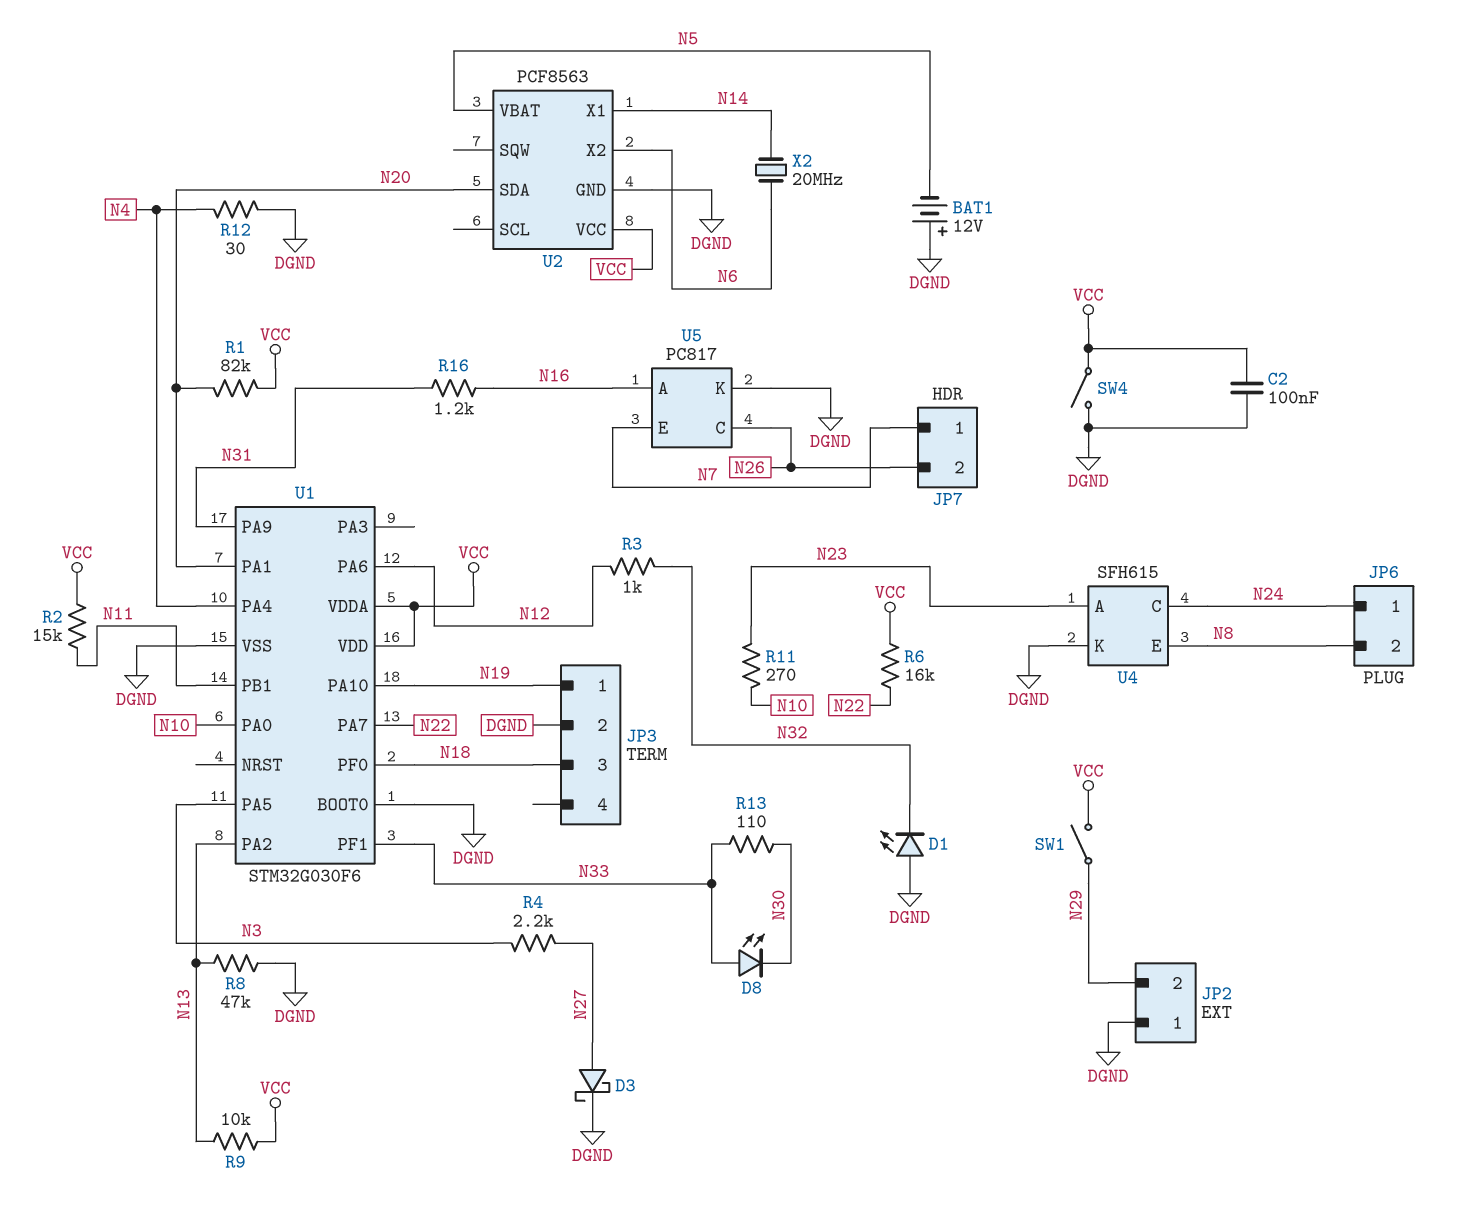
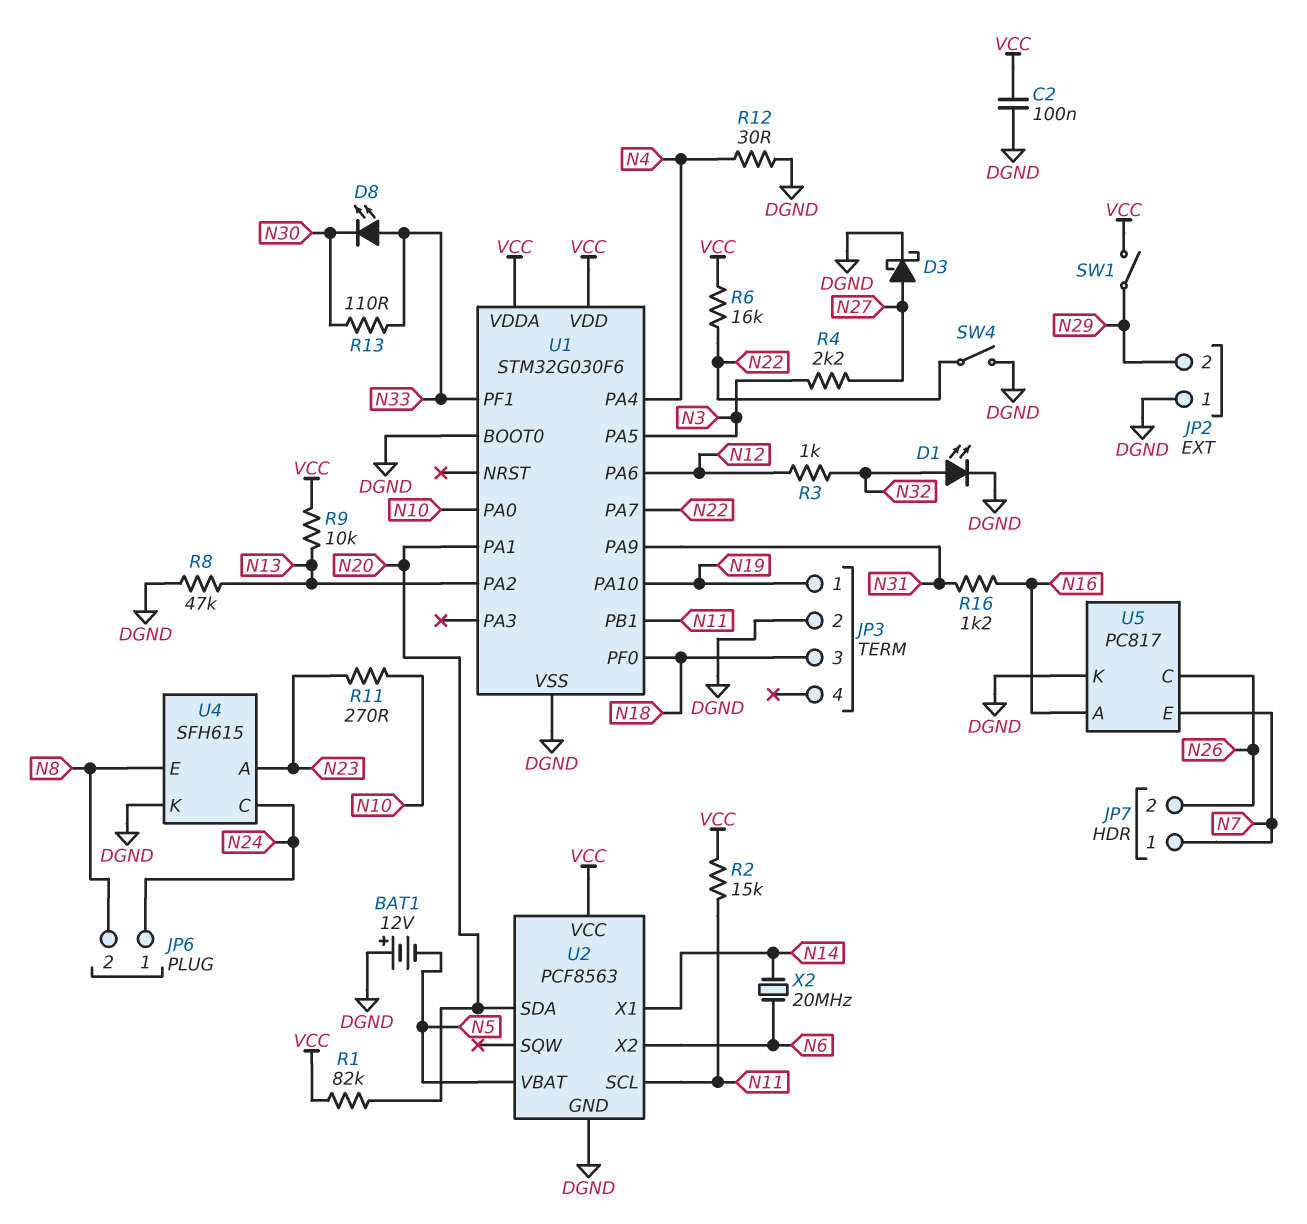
D1: LED (A DGND, K N32) -> LED (A N32, K DGND)
SW4: switch (DGND, VCC) -> switch (DGND, N22)
U2 pin SCL: none -> N11

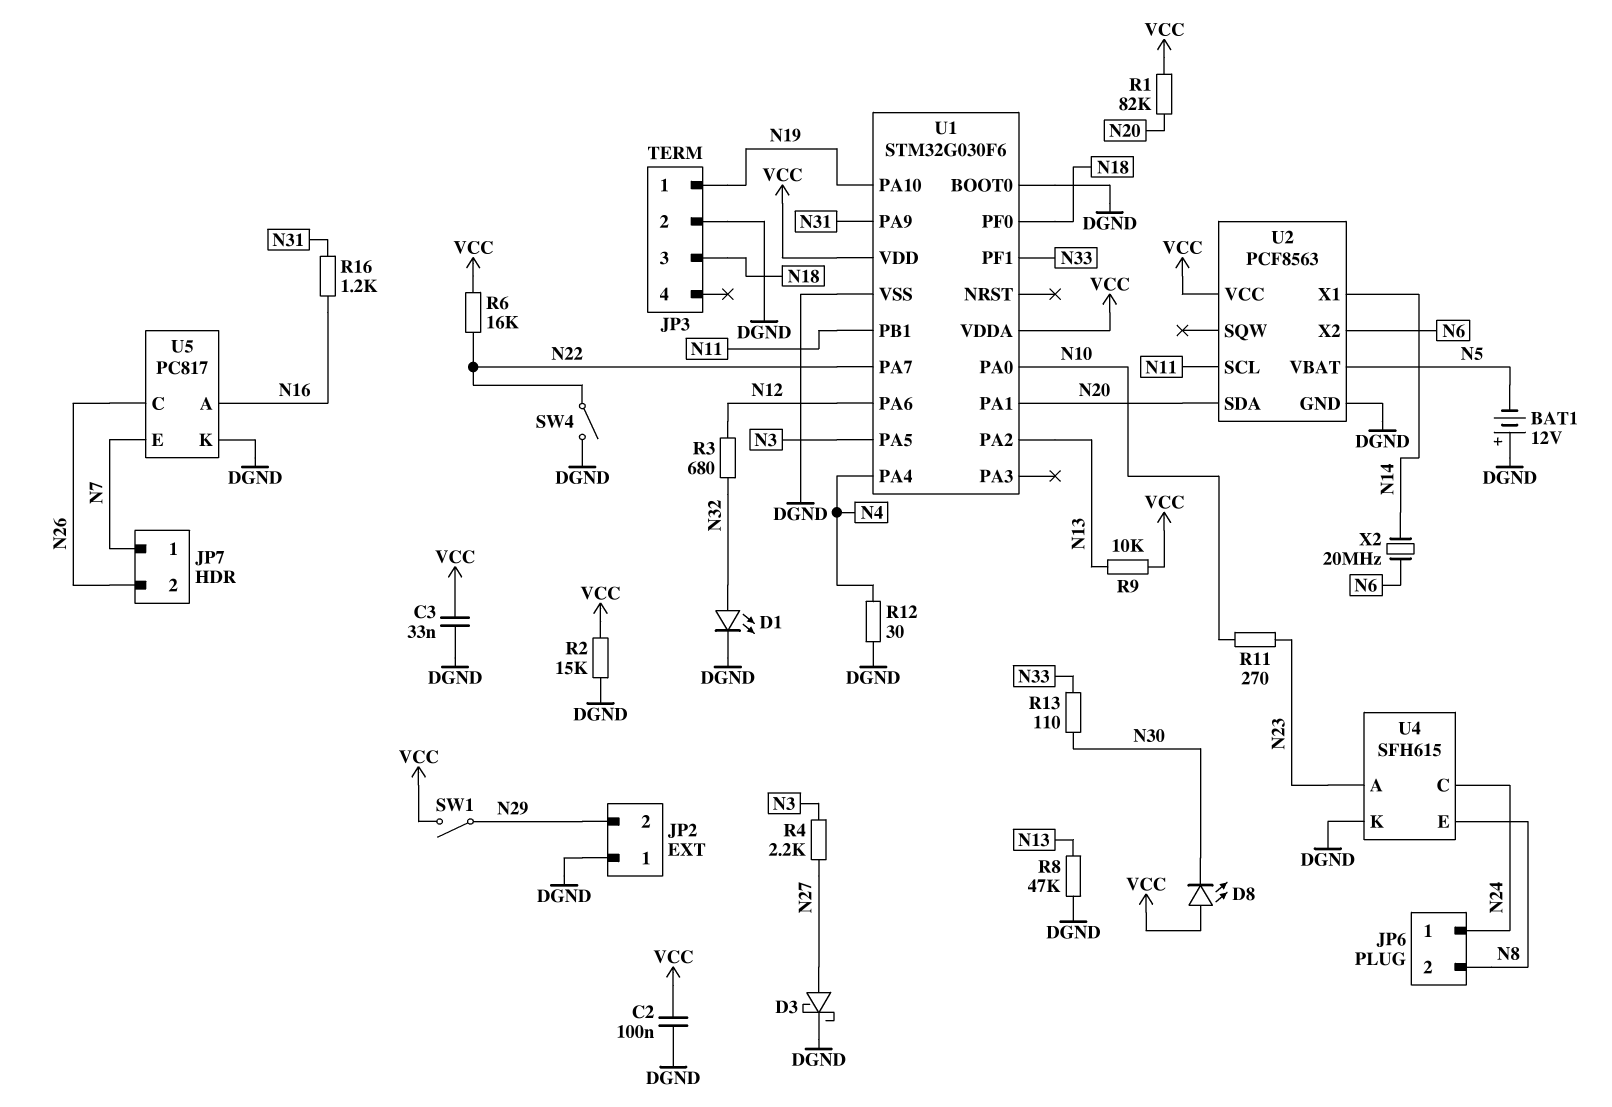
C3: none -> 33nF (DGND, VCC)
D8: LED (A N33, K N30) -> LED (A VCC, K N30)
R2: 15k (N11, VCC) -> 15k (DGND, VCC)
R3: 1k (N12, N32) -> 680 (N12, N32)

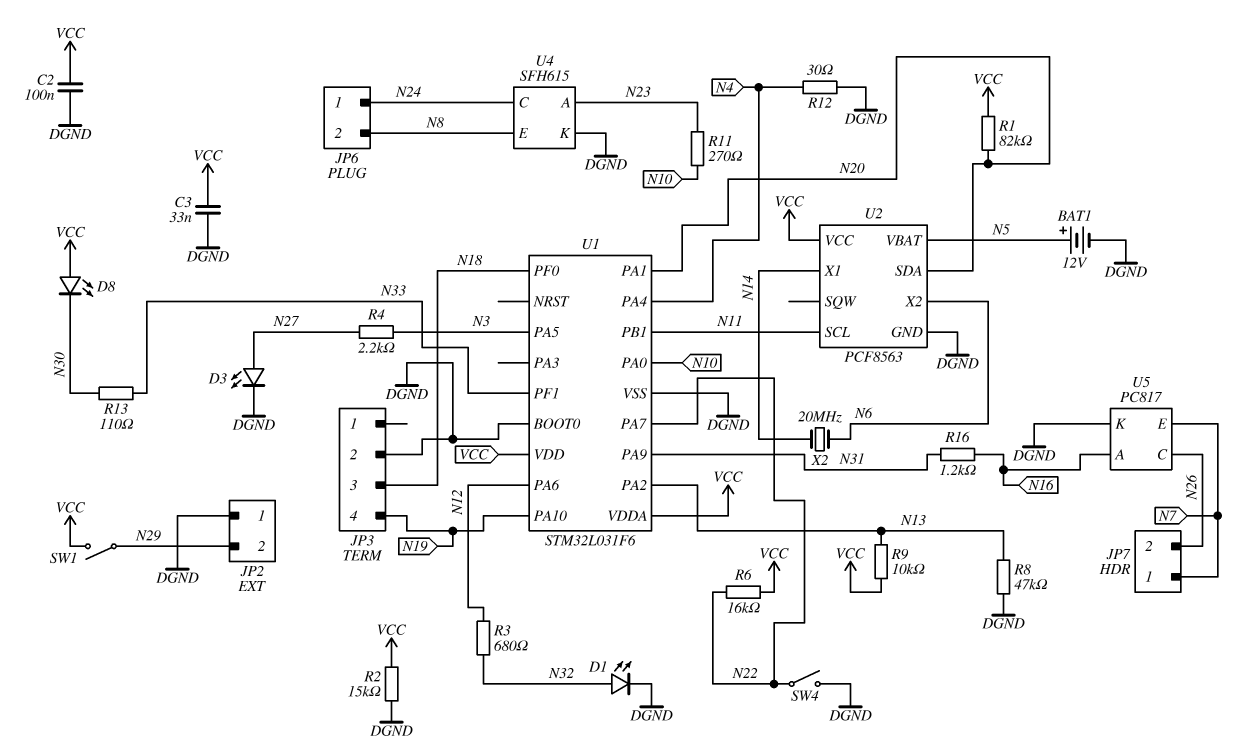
BAT1: 12V (plus DGND, minus N5) -> 12V (plus N5, minus DGND)
D3: schottky (A N27, K DGND) -> LED (A N27, K DGND)
JP3 pin 1: N19 -> none
JP3 pin 4: none -> N19
U1: STM32G030F6 -> STM32L031F6

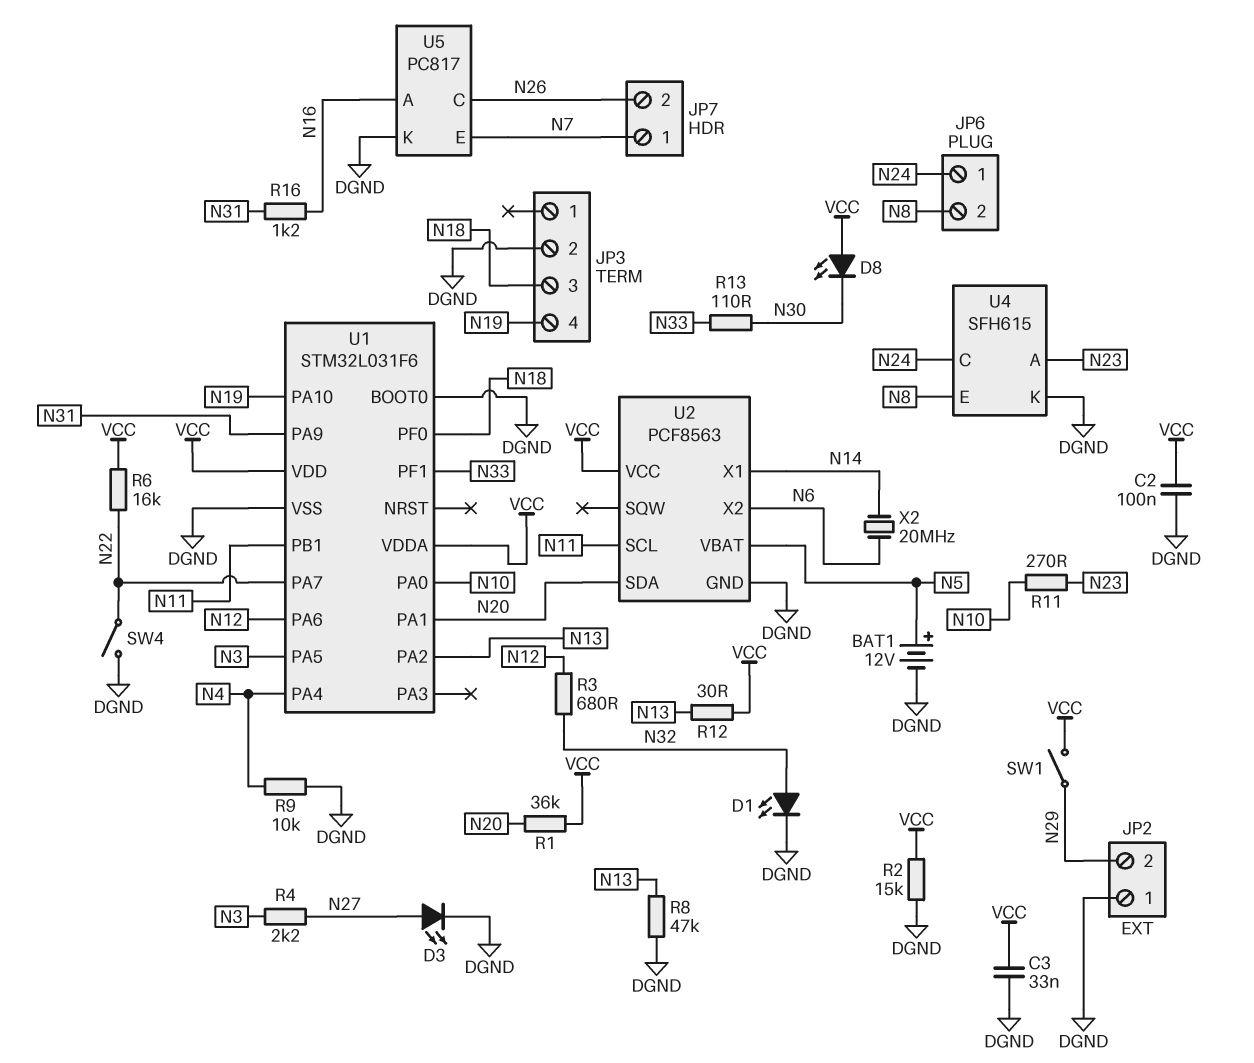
R1: 82k (N20, VCC) -> 36k (N20, VCC)
R9: 10k (N13, VCC) -> 10k (DGND, N4)
R12: 30 (DGND, N4) -> 30 (N13, VCC)

